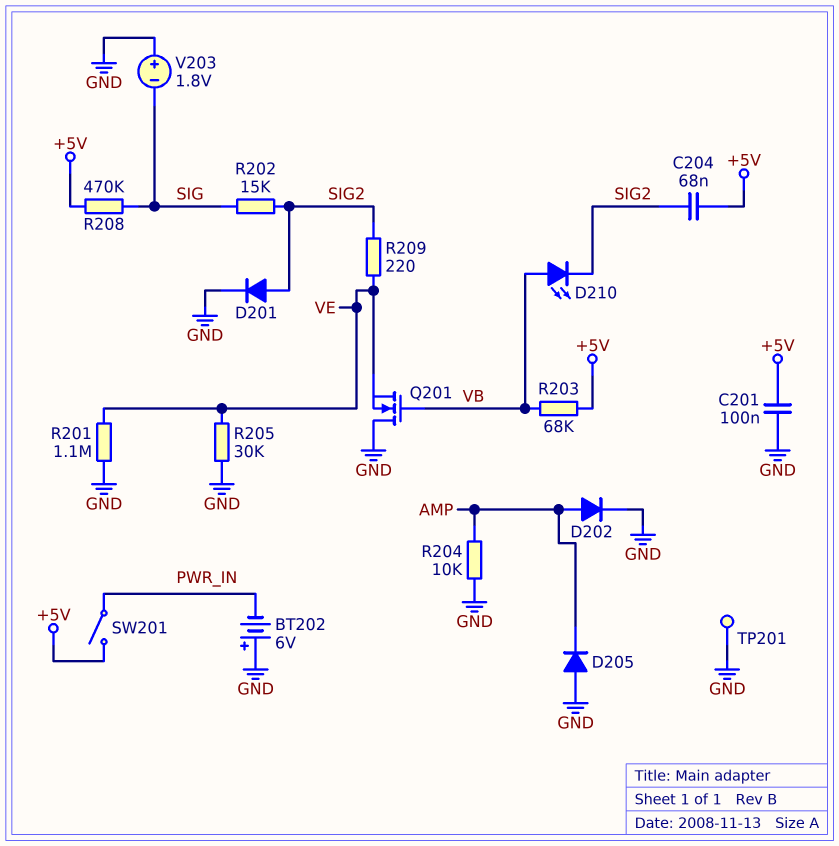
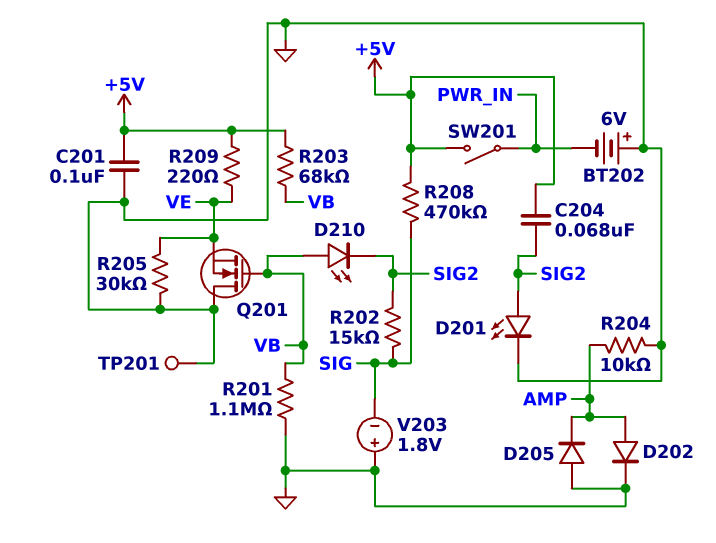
D201: diode (A SIG2, K GND) -> LED (A SIG2, K GND)
R201: 1.1M (GND, VE) -> 1.1M (GND, VB)
R209: 220 (SIG2, VE) -> 220 (+5V, VE)

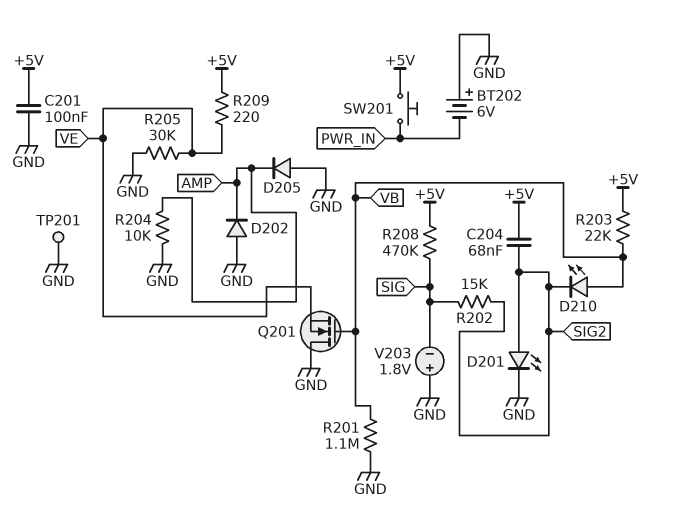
D202: diode (A AMP, K GND) -> diode (A GND, K AMP)
R203: 68k (+5V, VB) -> 22k (+5V, VB)
SW201: switch (+5V, PWR_IN) -> button (+5V, PWR_IN)

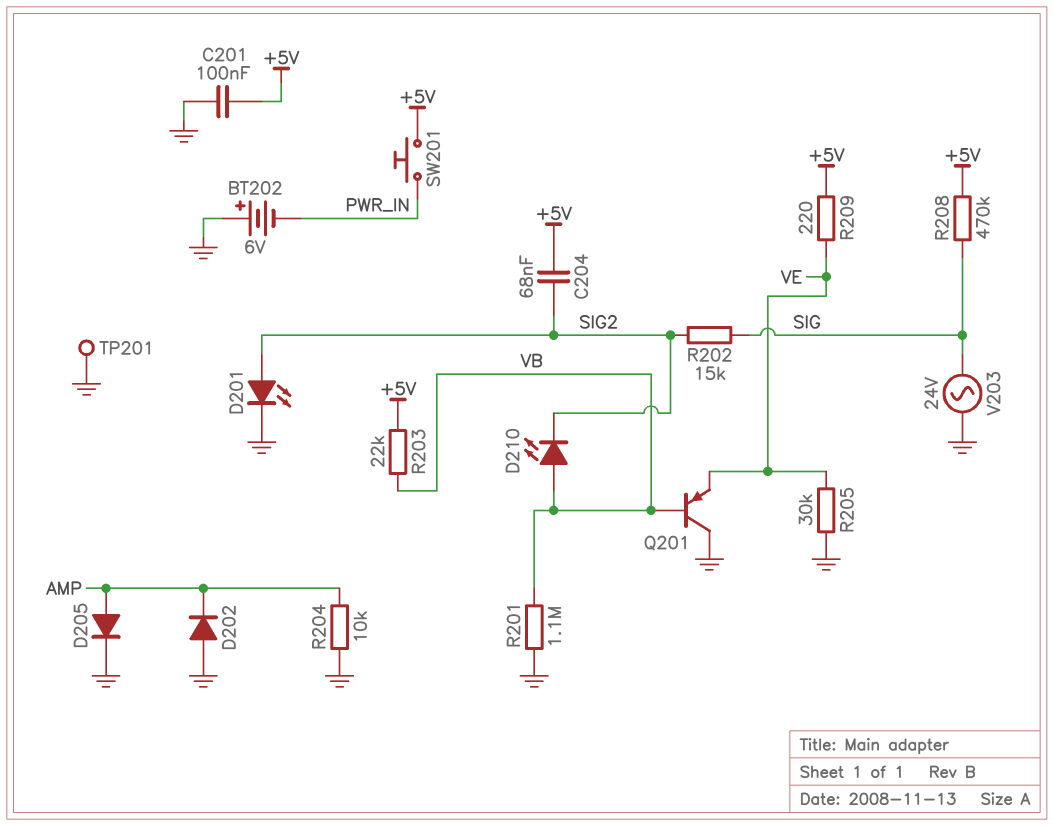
D205: diode (A GND, K AMP) -> diode (A AMP, K GND)
Q201: NMOS (G VB, D GND, S VE) -> PNP (B VB, C GND, E VE)
V203: 1.8V (plus GND, minus SIG) -> AC 24V (GND, SIG)

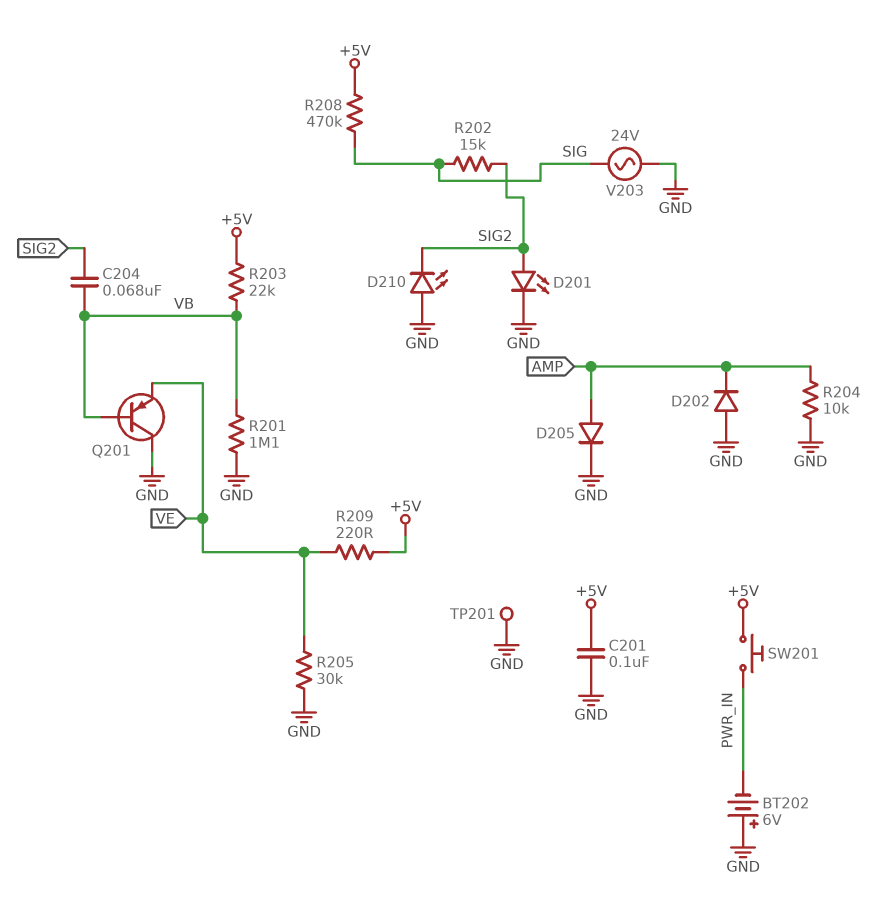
C204: 68nF (+5V, SIG2) -> 68nF (SIG2, VB)
D210: LED (A VB, K SIG2) -> LED (A GND, K SIG2)

